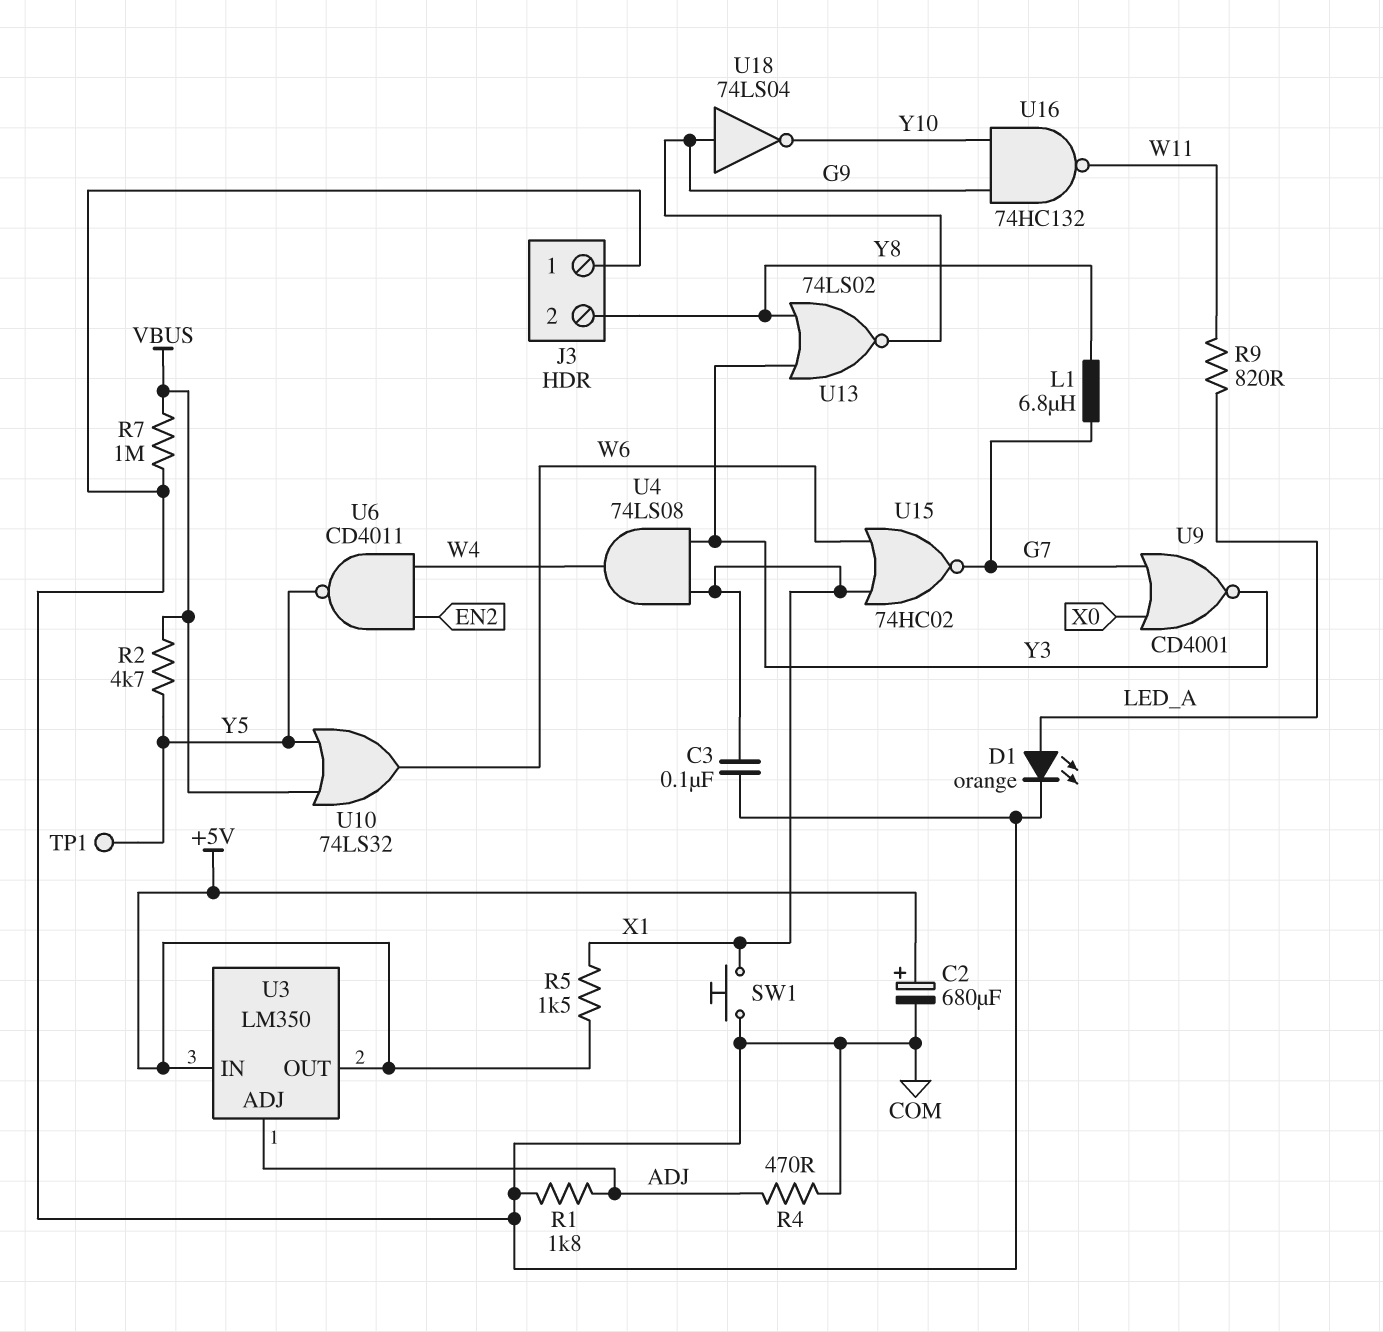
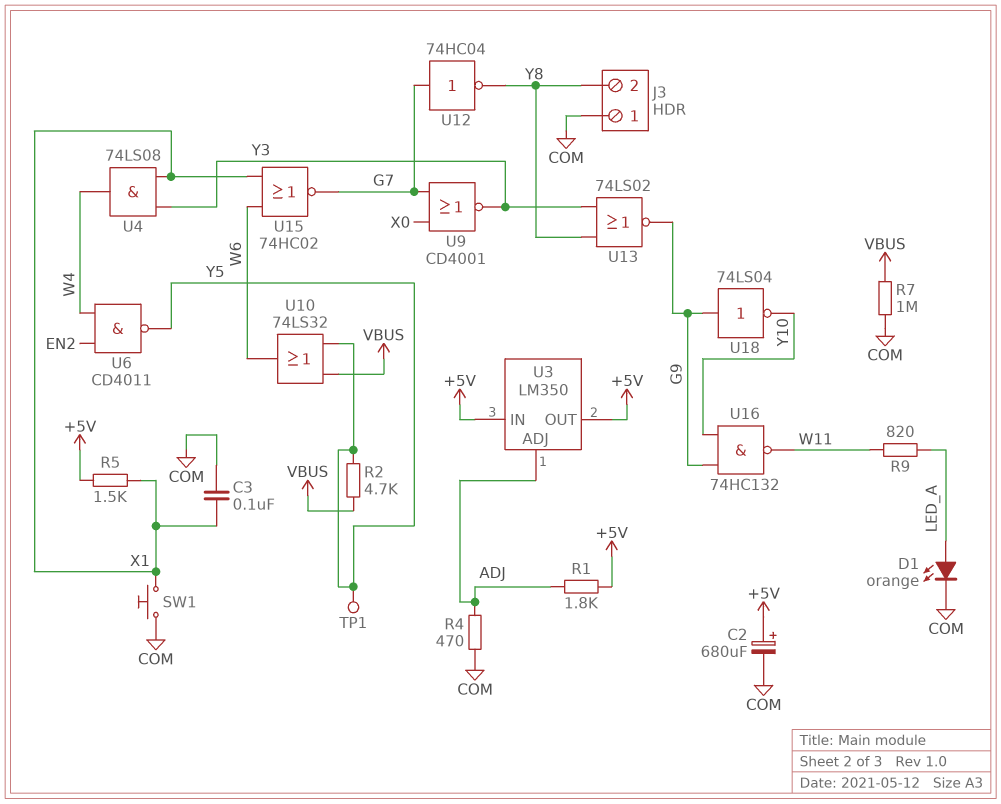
L1: 6.8uH (G7, Y8) -> none
R1: 1.8k (ADJ, COM) -> 1.8k (+5V, ADJ)
U12: none -> NOT 74HC04 (in G7, out Y8)

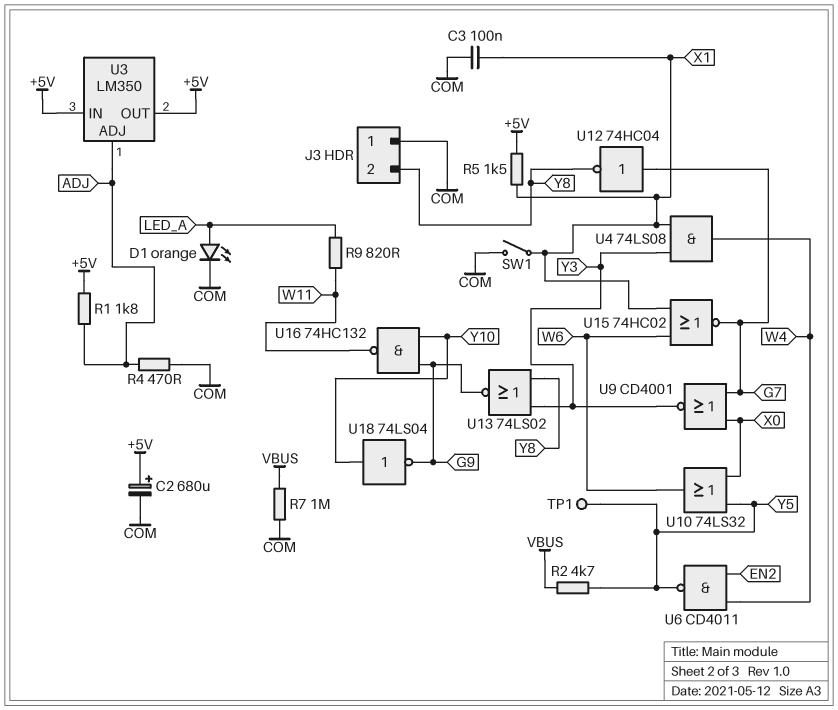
SW1: button (COM, X1) -> switch (COM, X1)
U10: OR 74LS32 (in VBUS, in Y5, out W6) -> OR 74LS32 (in X0, in Y5, out W6)
U18: NOT 74LS04 (in G9, out Y10) -> NOT 74LS04 (in Y10, out G9)

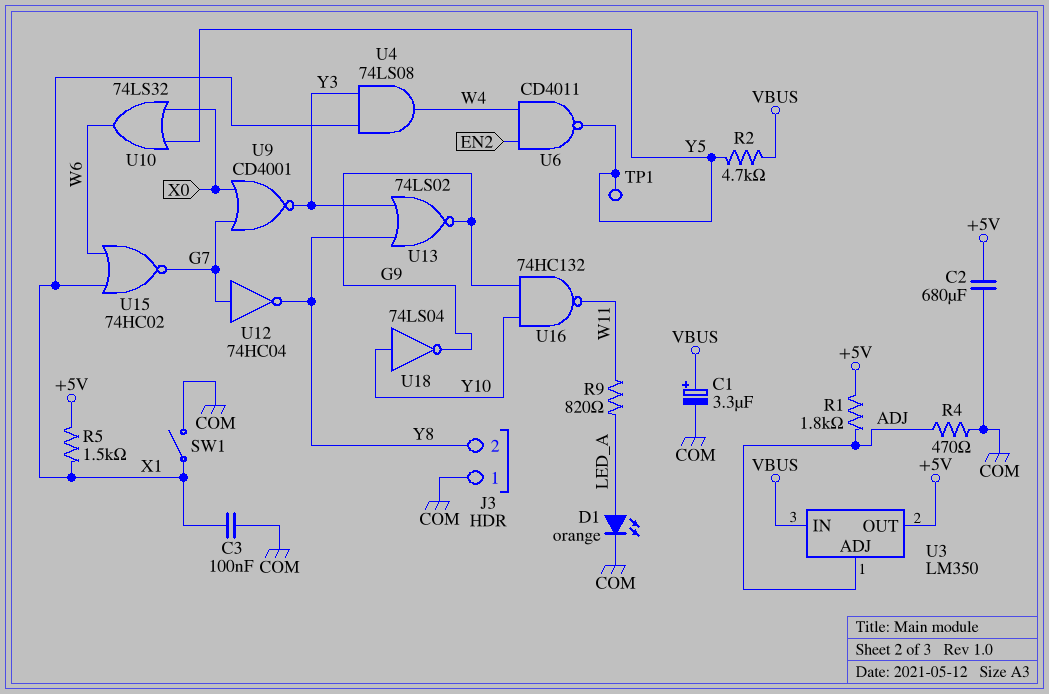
C1: none -> 3.3uF (plus VBUS, minus COM)
C2: 680uF (plus +5V, minus COM) -> 680uF (+5V, COM)
R7: 1M (COM, VBUS) -> none
U3 pin IN: +5V -> VBUS

